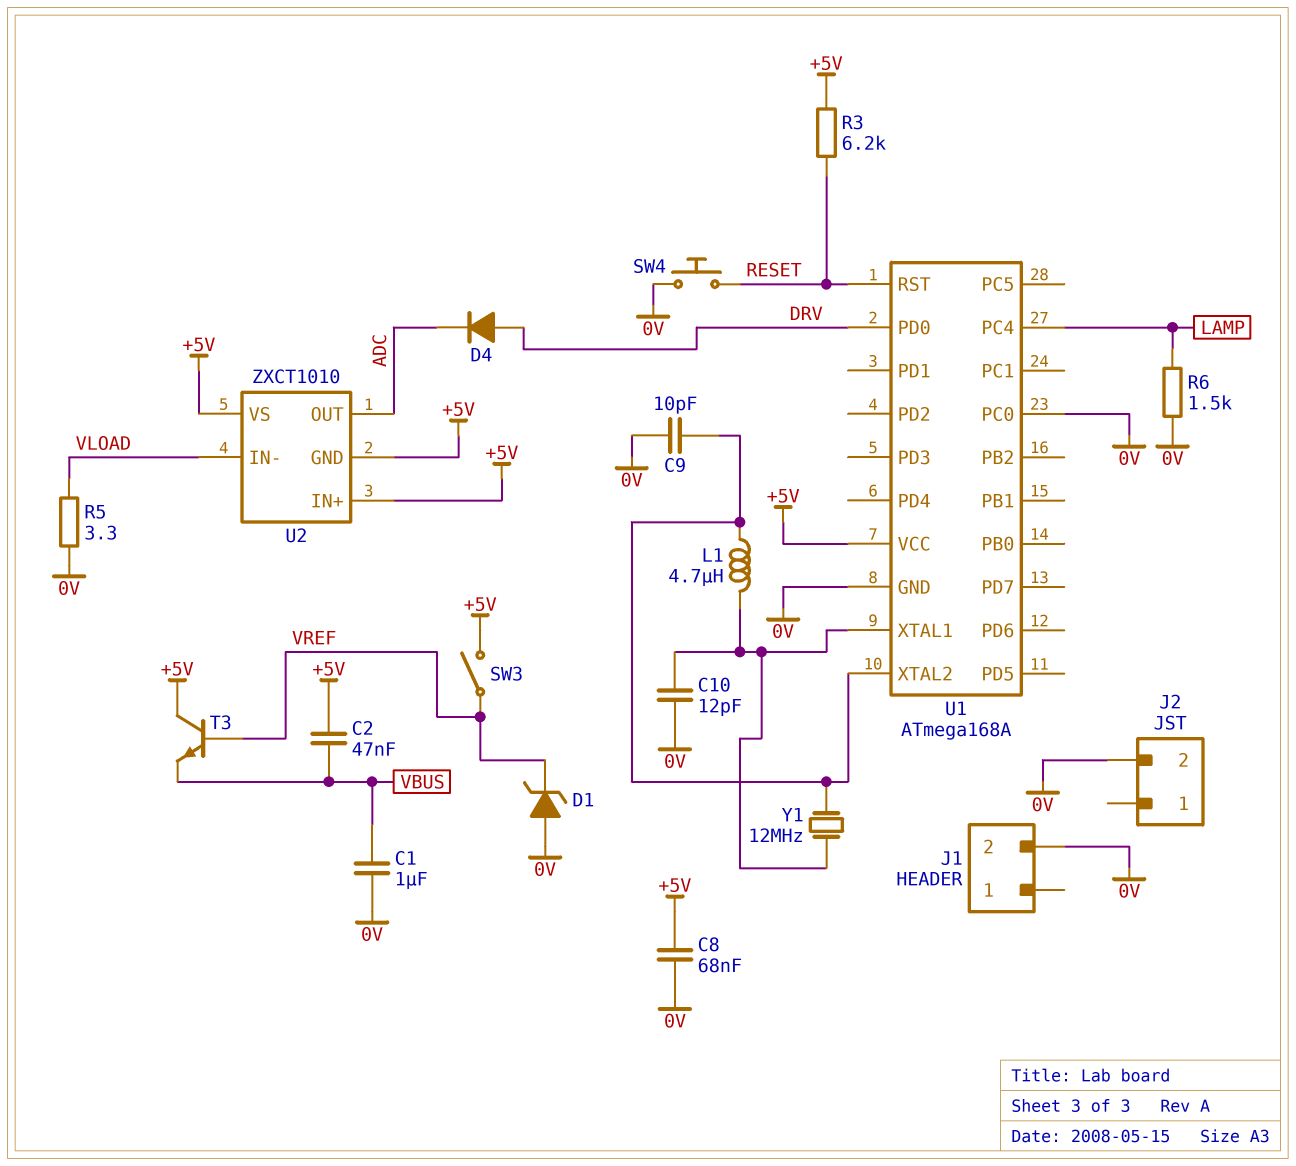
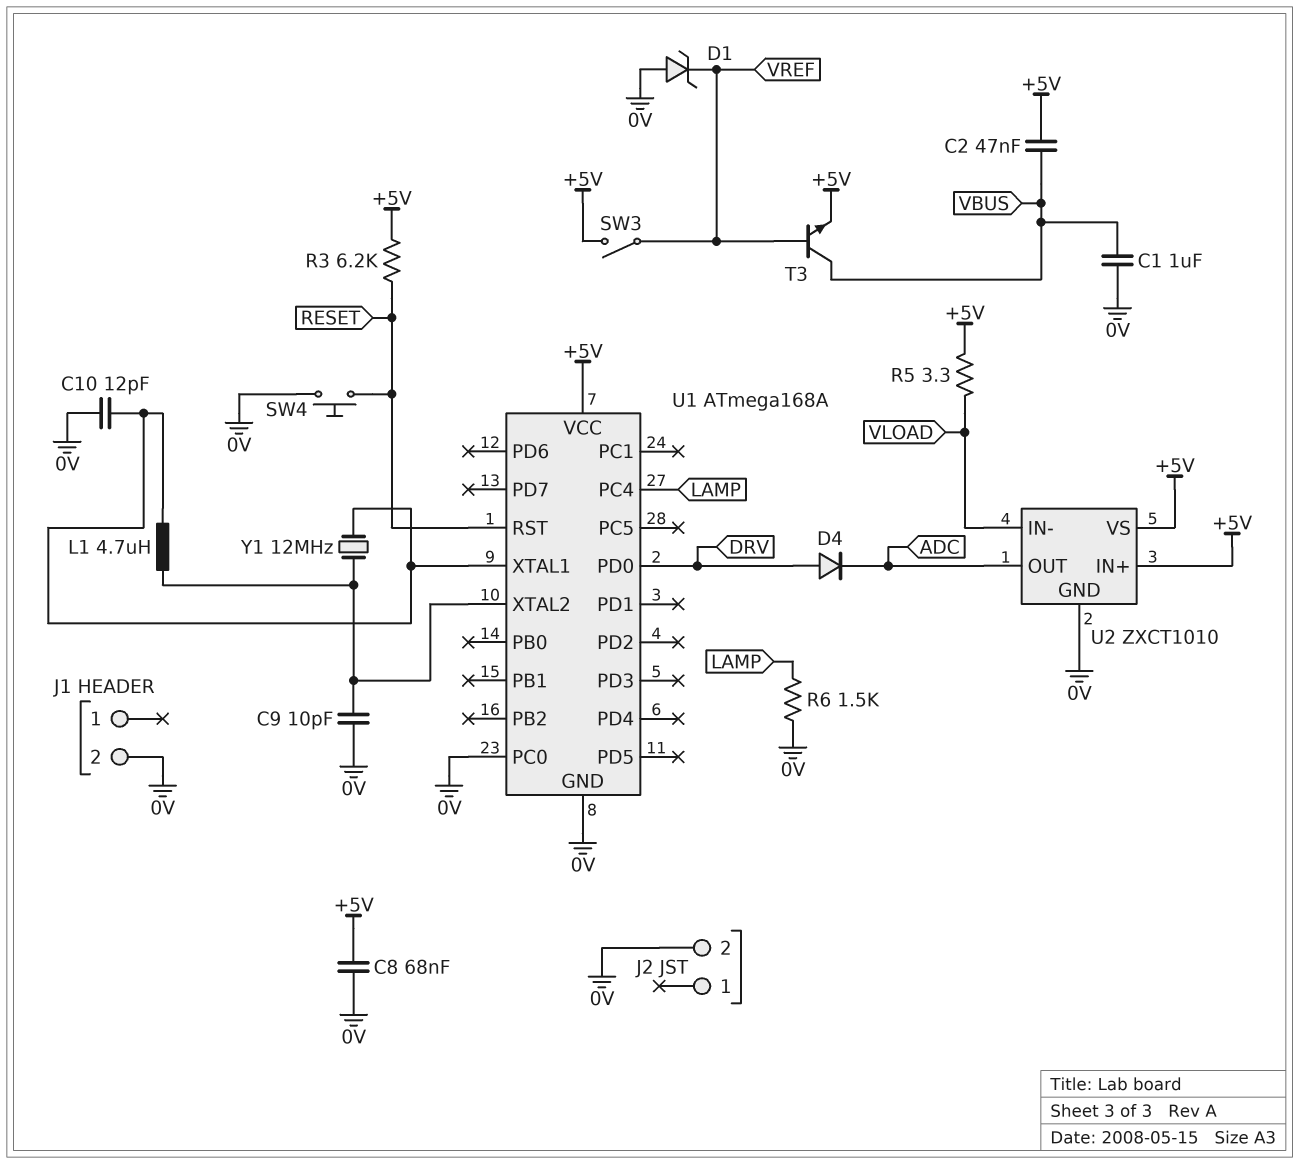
R5: 3.3 (0V, VLOAD) -> 3.3 (+5V, VLOAD)
T3: NPN (B VREF, C +5V, E VBUS) -> NPN (B VREF, C VBUS, E +5V)
U2 pin GND: +5V -> 0V

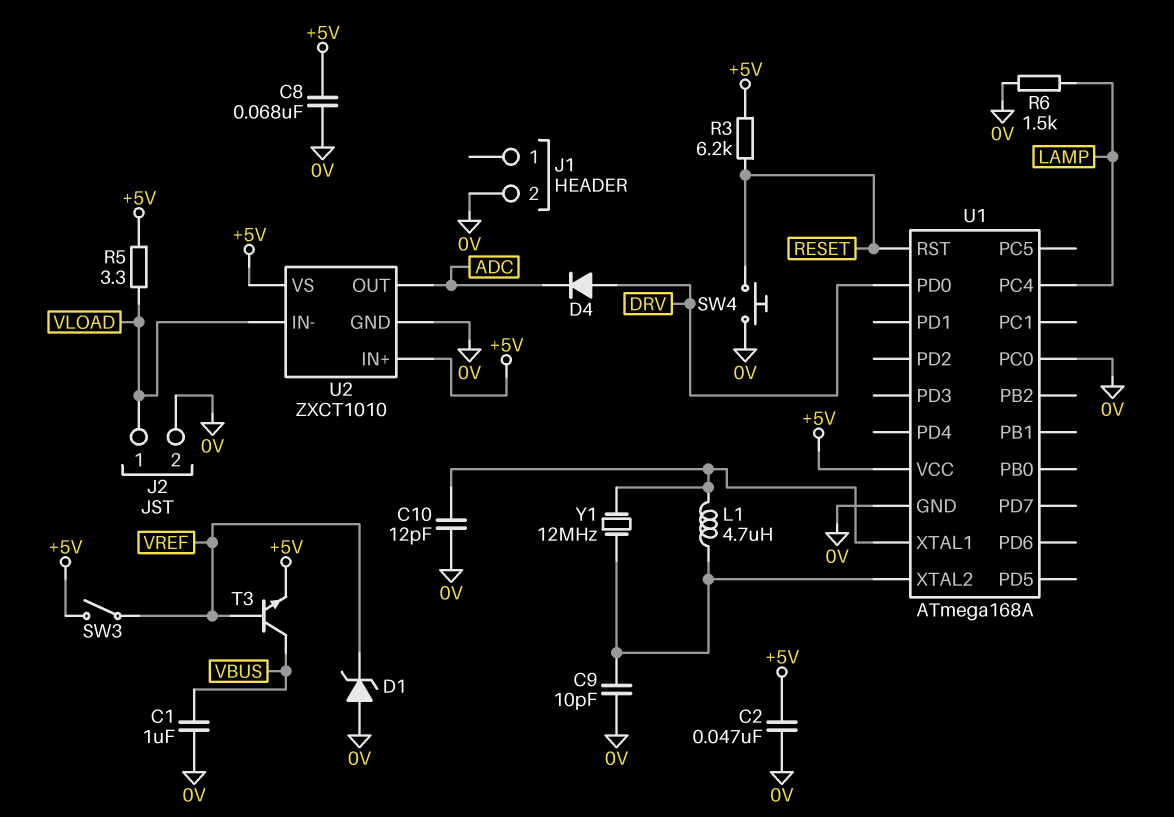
C2: 47nF (+5V, VBUS) -> 47nF (+5V, 0V)
J2 pin 1: none -> VLOAD

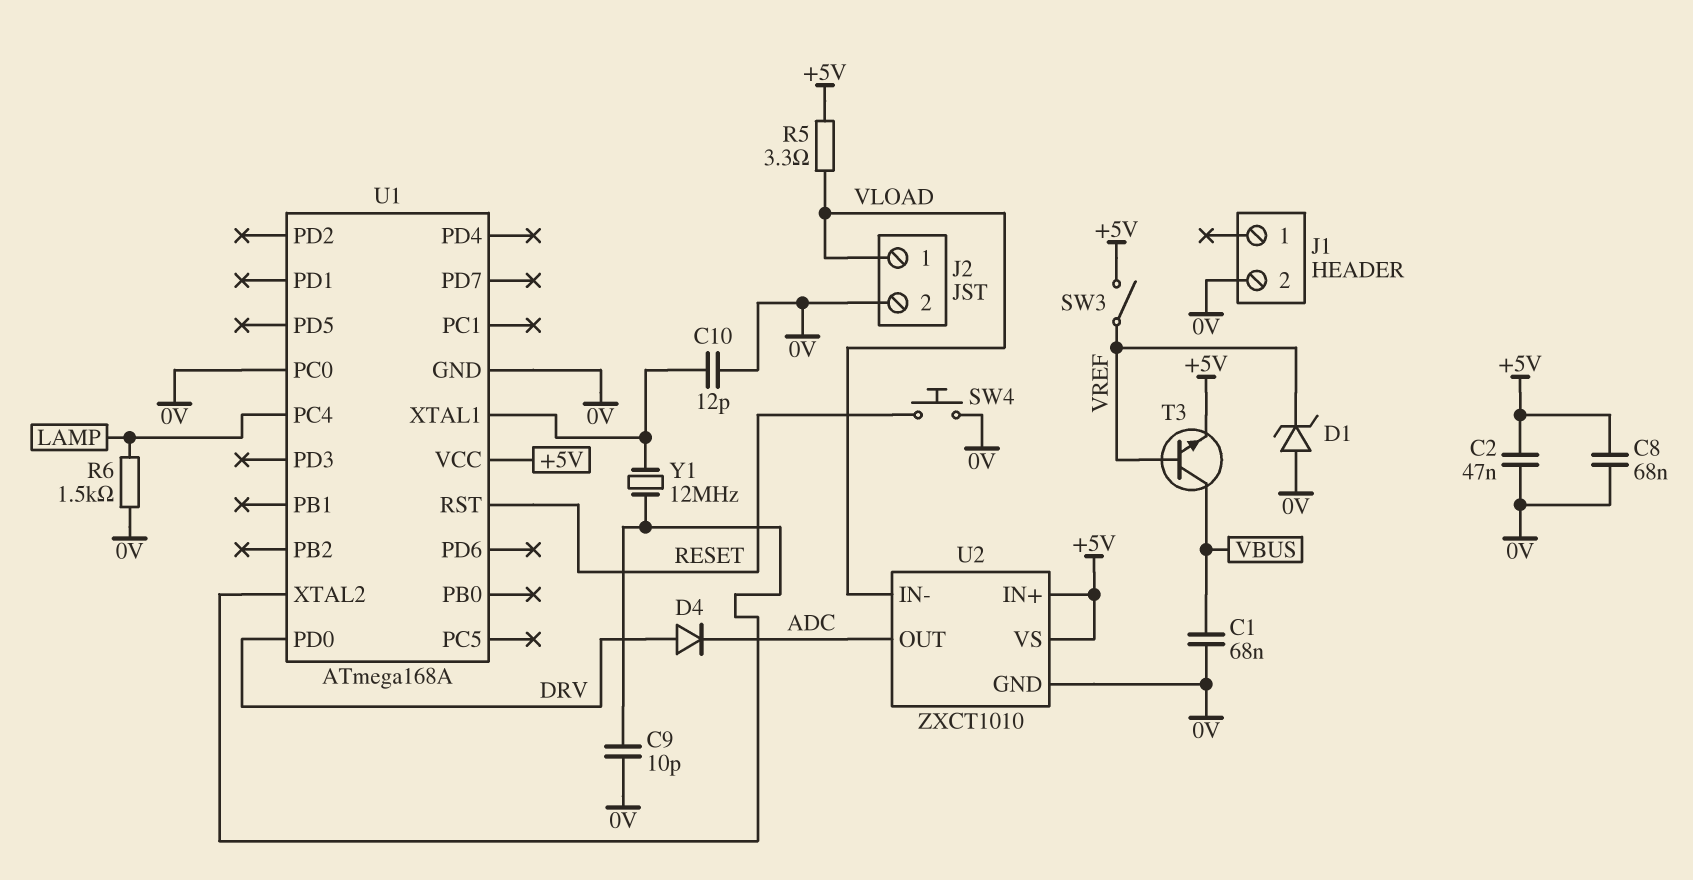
C1: 1uF (0V, VBUS) -> 68nF (0V, VBUS)
L1: 4.7uH (U1/XTAL1, U1/XTAL2) -> none
R3: 6.2k (+5V, RESET) -> none

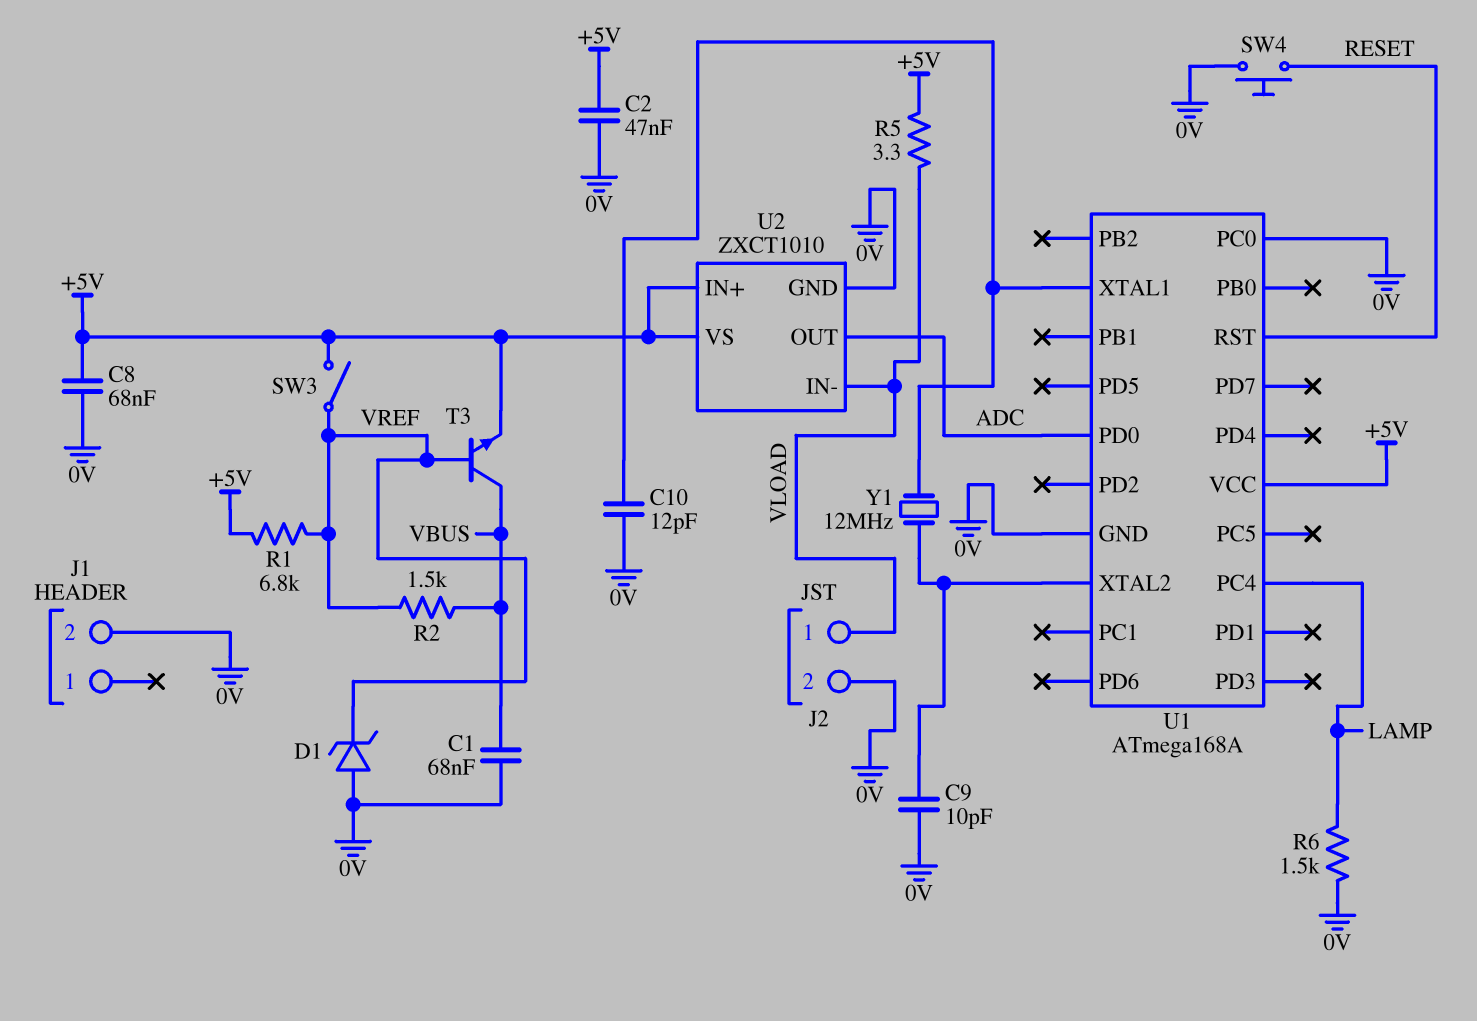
D4: diode (A DRV, K ADC) -> none
R1: none -> 6.8k (+5V, VREF)
R2: none -> 1.5k (VBUS, VREF)
U1 pin PD0: DRV -> ADC

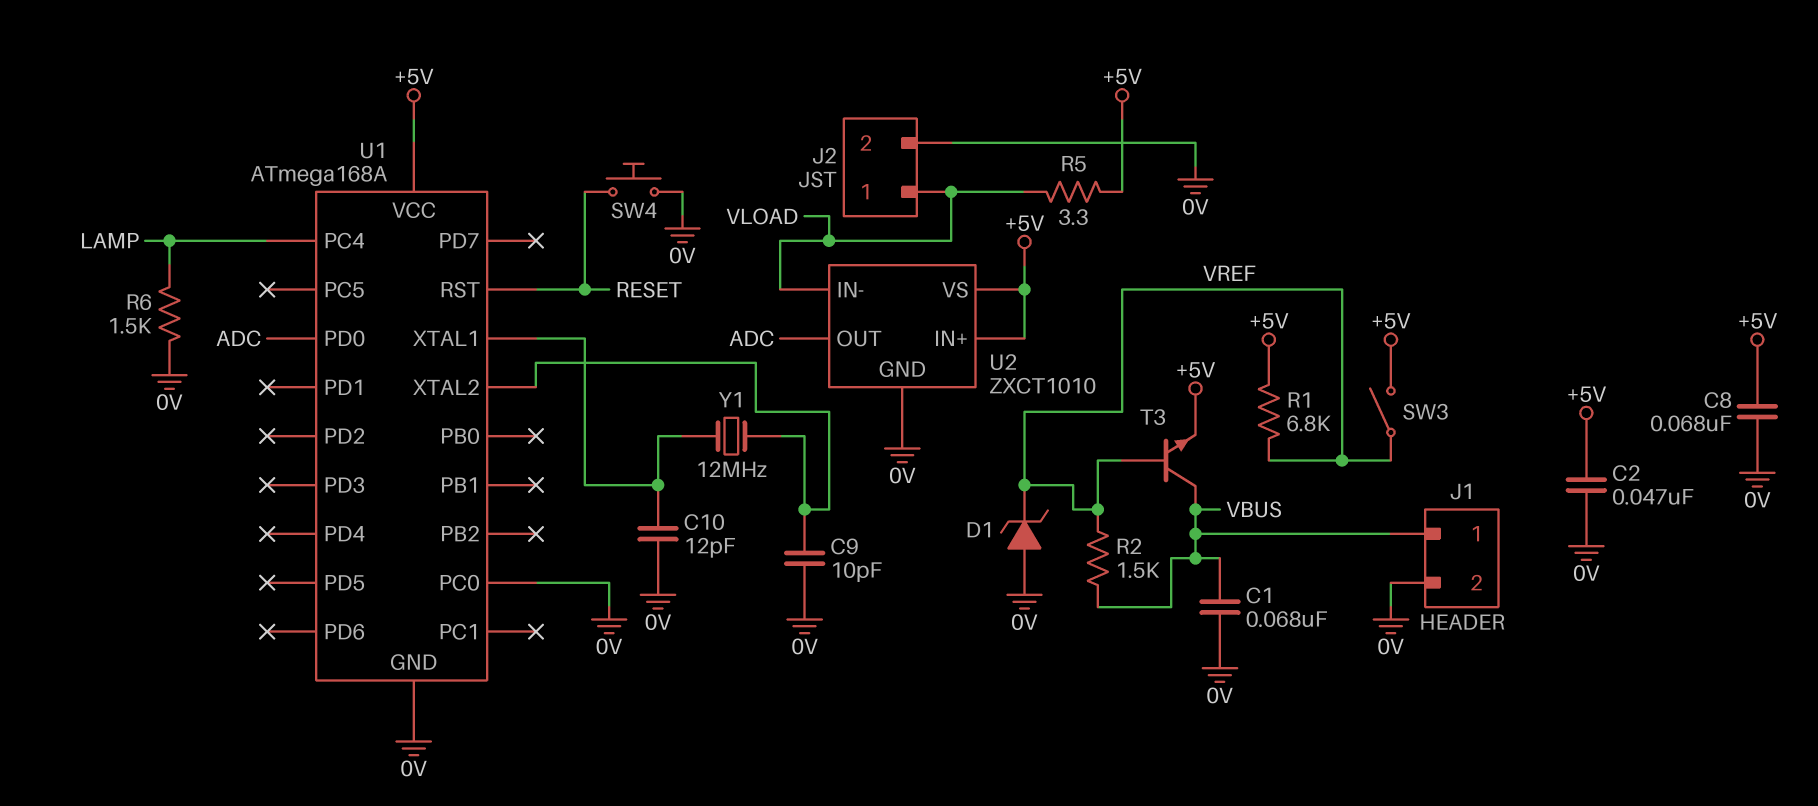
J1 pin 1: none -> VBUS

